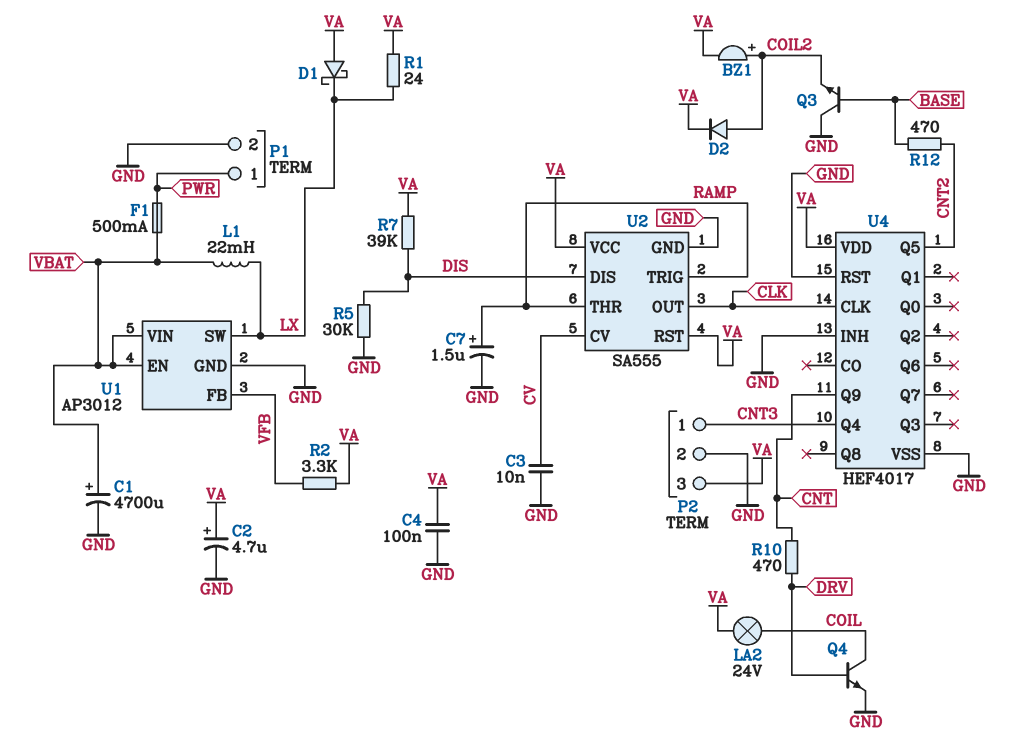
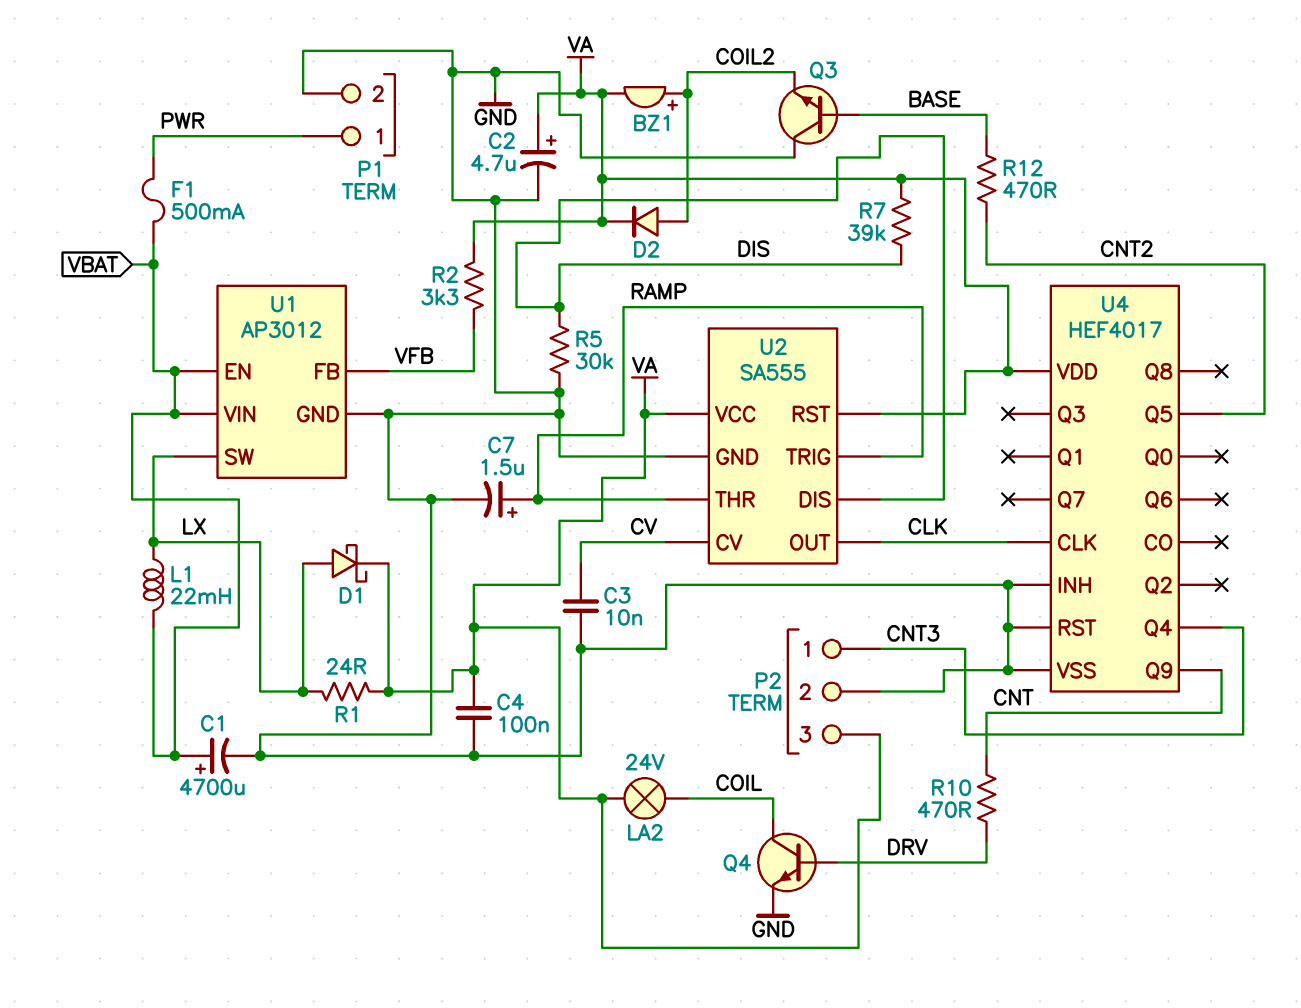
D1: schottky (A VA, K LX) -> schottky (A LX, K VA)

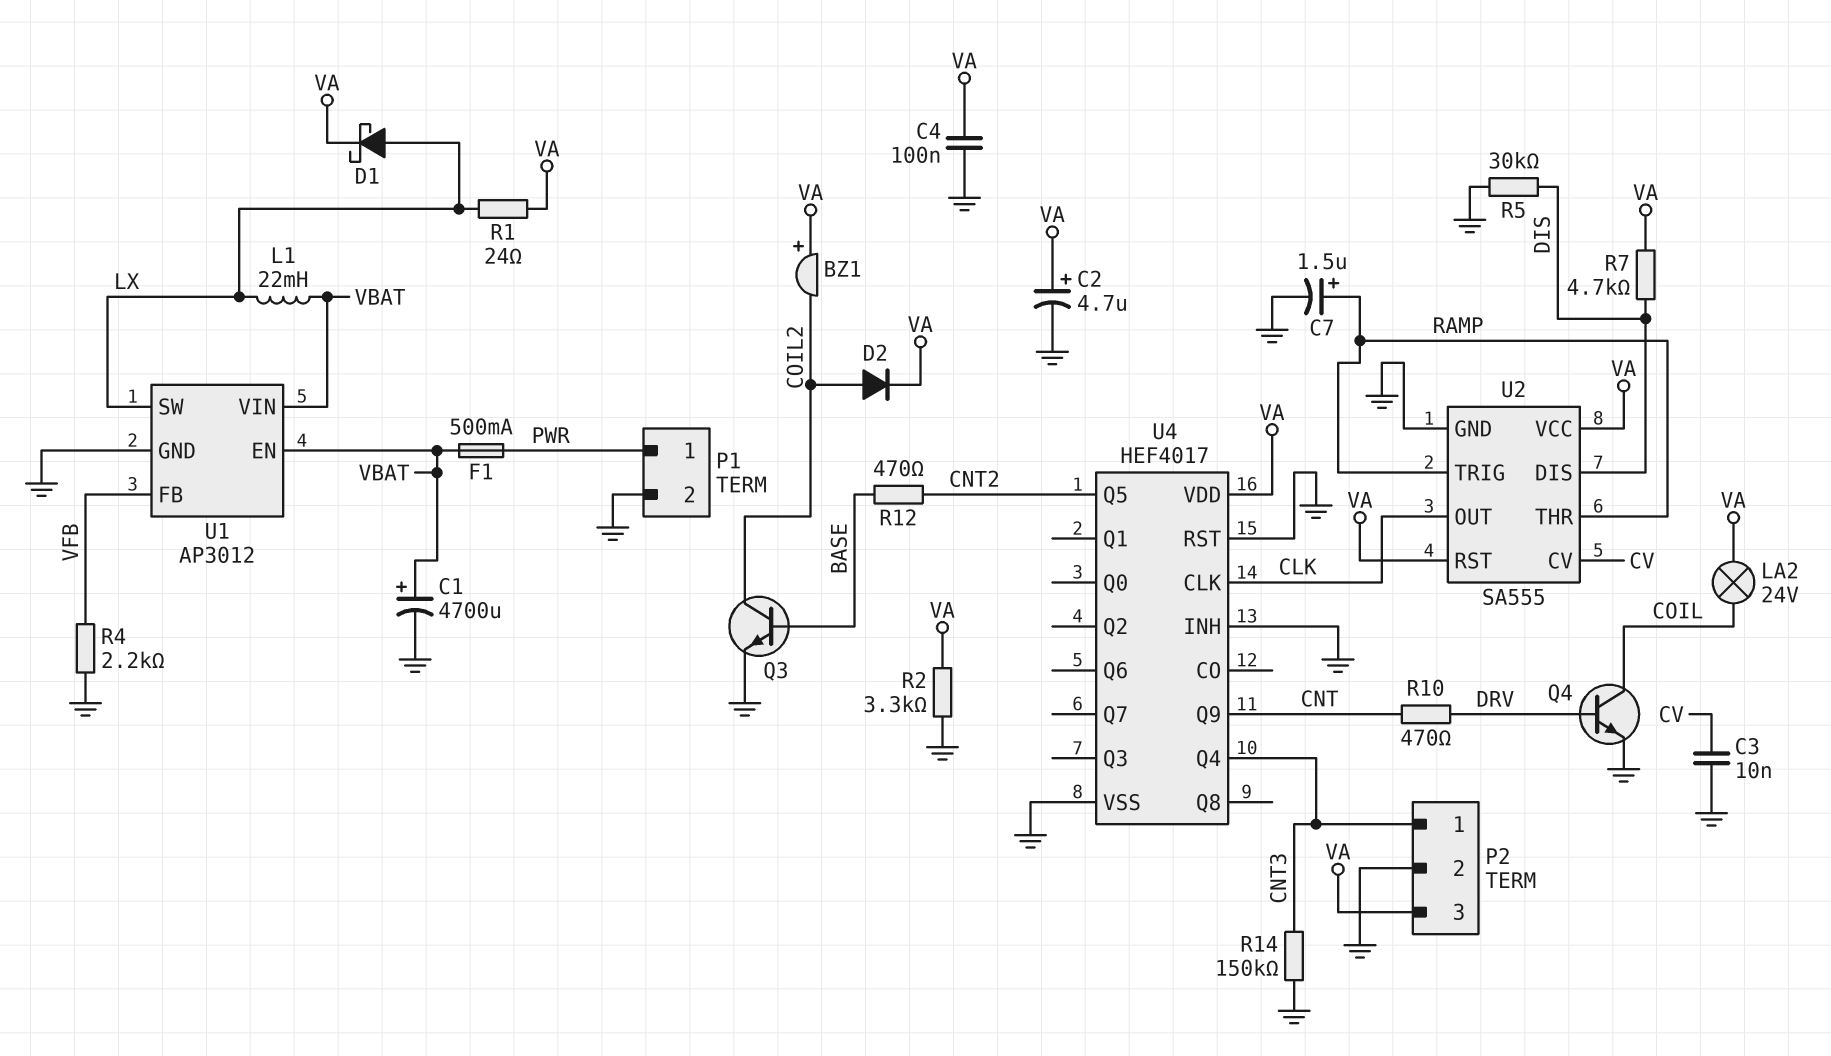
BZ1: buzzer (plus COIL2, minus VA) -> buzzer (plus VA, minus COIL2)
Q3: NPN (B BASE, C GND, E COIL2) -> NPN (B BASE, C COIL2, E GND)
R2: 3.3k (VA, VFB) -> 3.3k (GND, VA)
R4: none -> 2.2k (GND, VFB)
R7: 39k (DIS, VA) -> 4.7k (DIS, VA)
R14: none -> 150k (CNT3, GND)

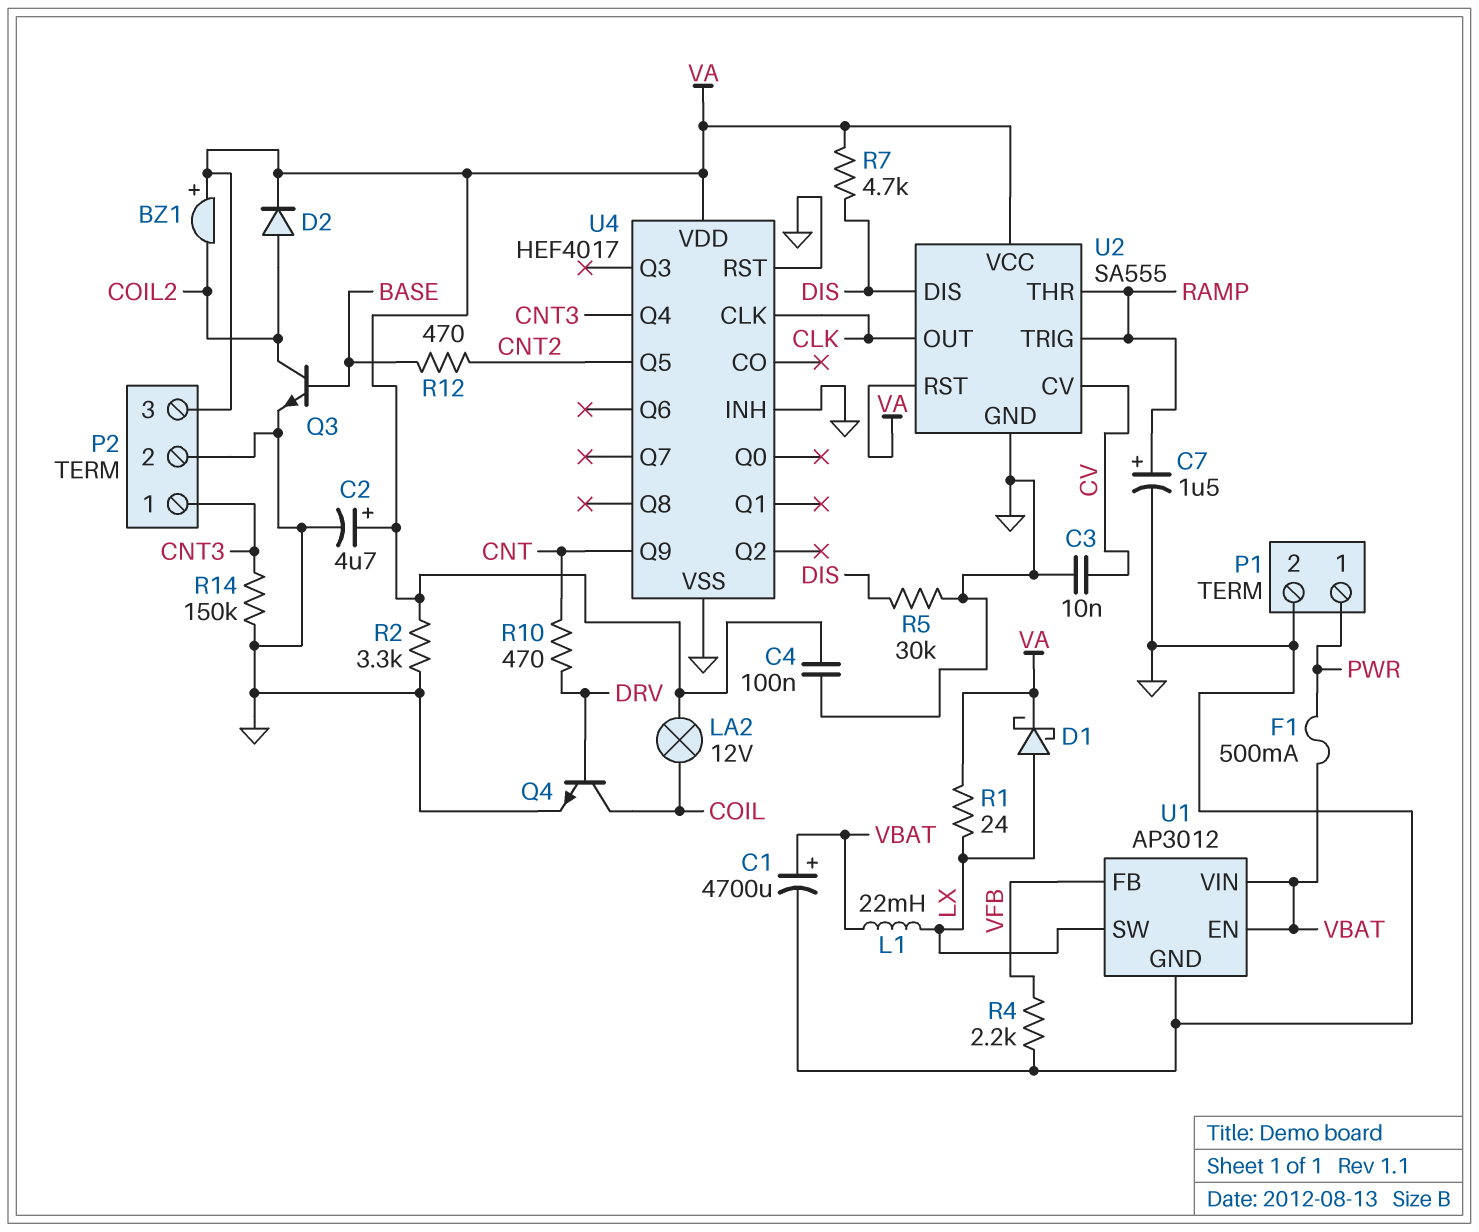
LA2: lamp 24V (COIL, VA) -> lamp 12V (COIL, VA)

